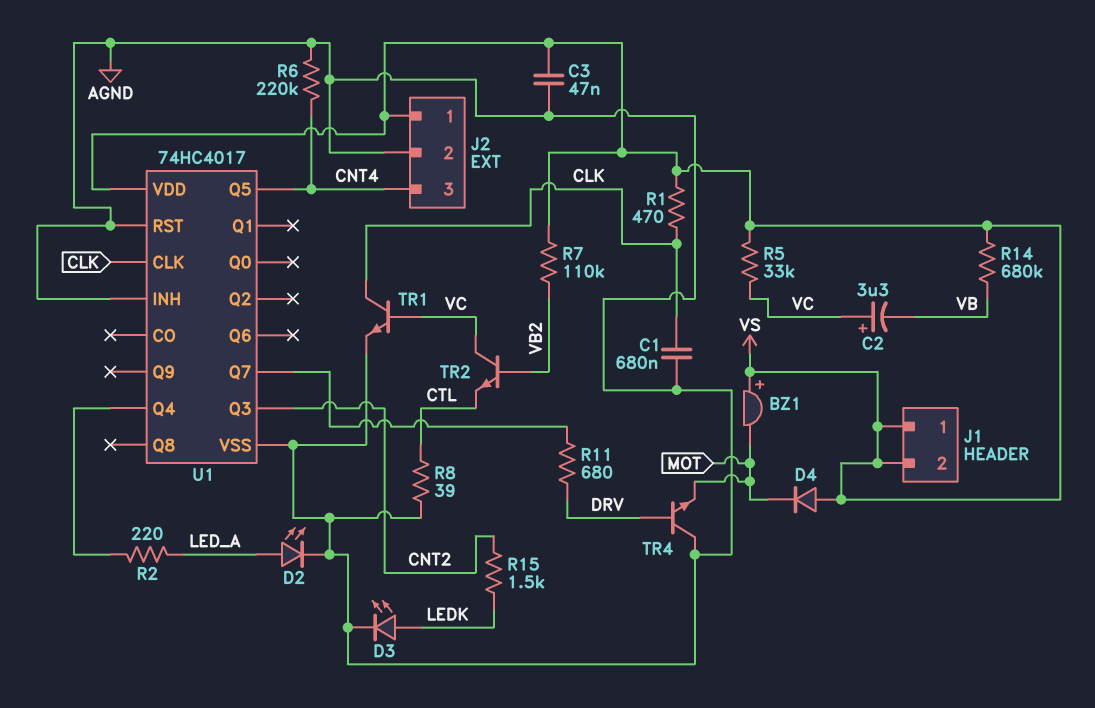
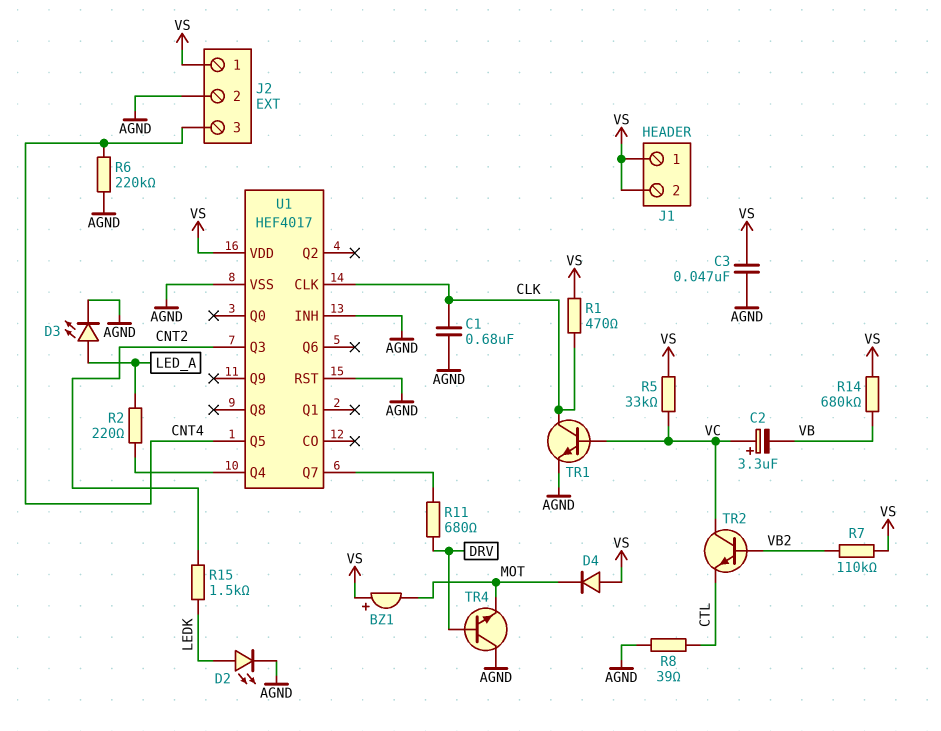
D2: LED (A LED_A, K AGND) -> LED (A LEDK, K AGND)
D3: LED (A LEDK, K AGND) -> LED (A LED_A, K AGND)
U1: 74HC4017 -> HEF4017

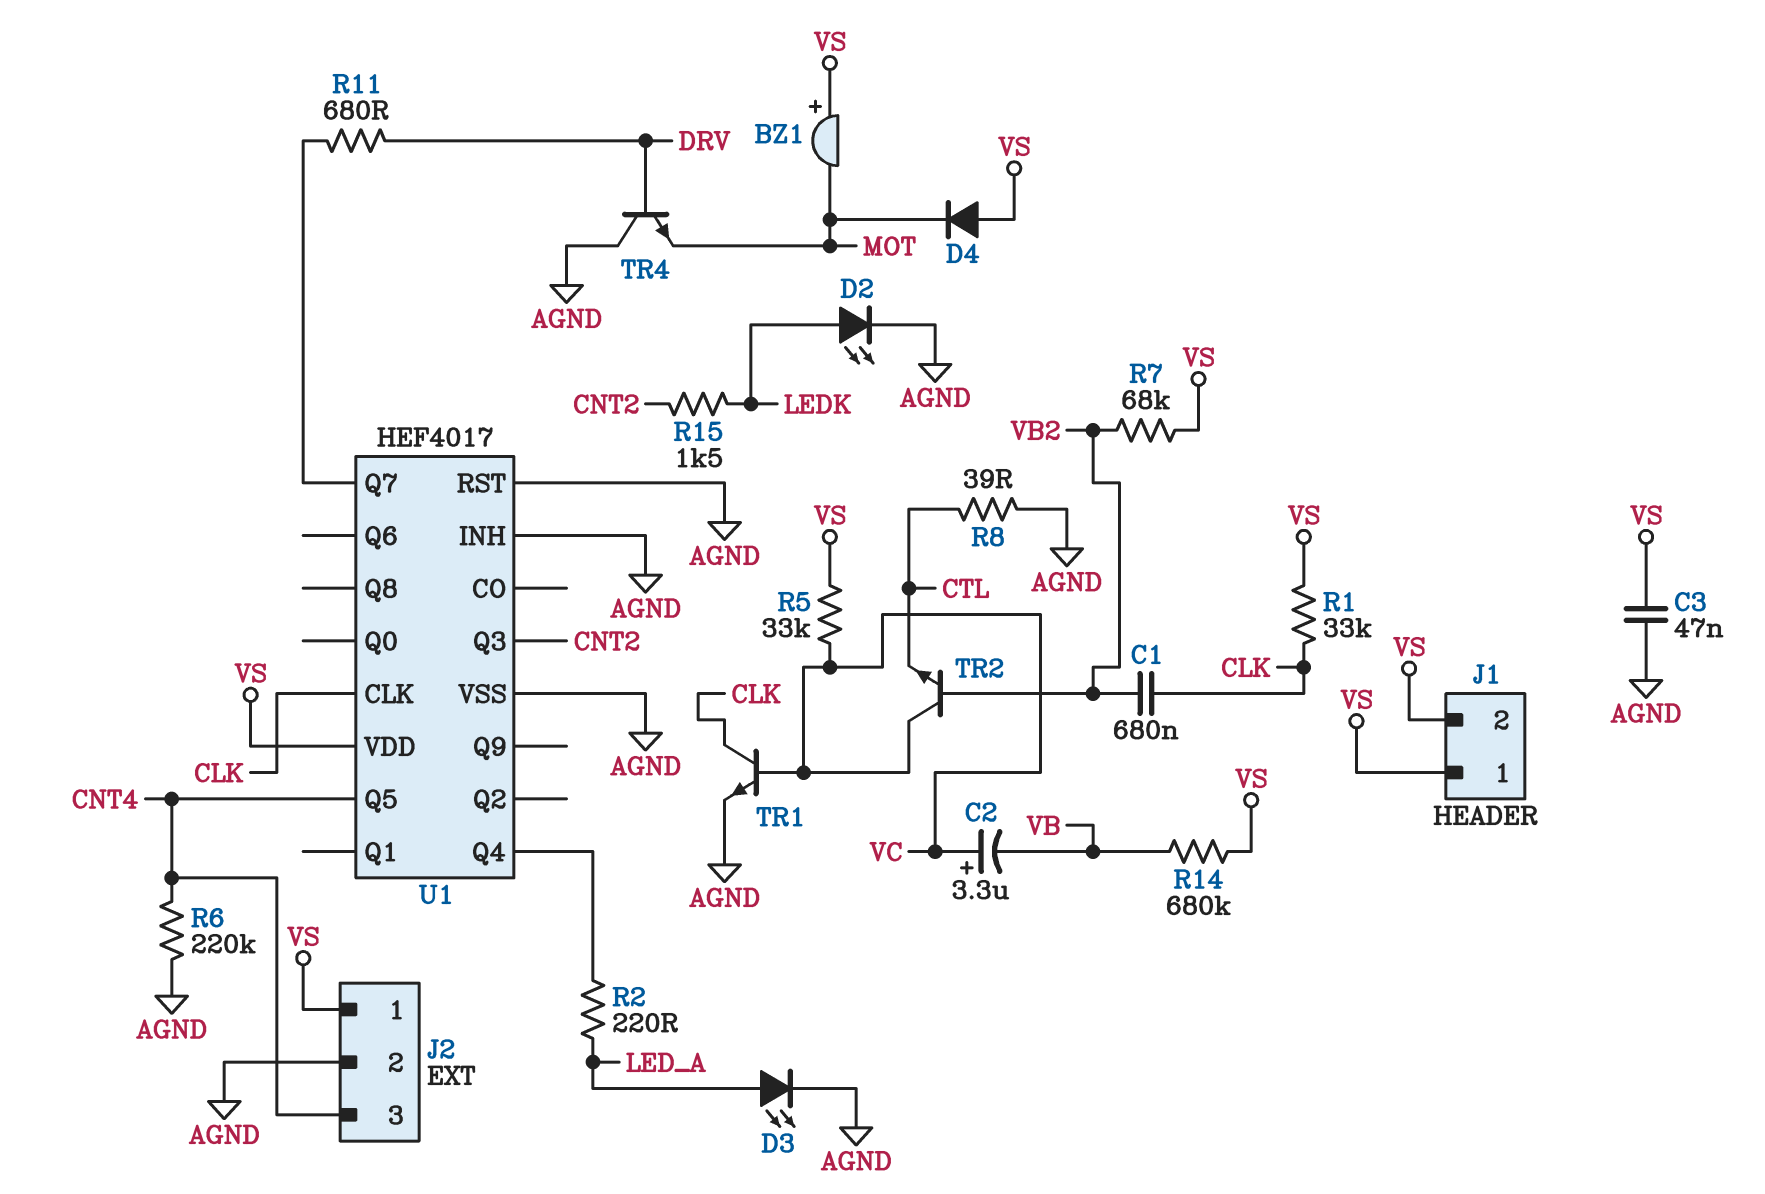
C1: 680nF (AGND, CLK) -> 680nF (CLK, VB2)
R1: 470 (CLK, VS) -> 33k (CLK, VS)
R7: 110k (VB2, VS) -> 68k (VB2, VS)

